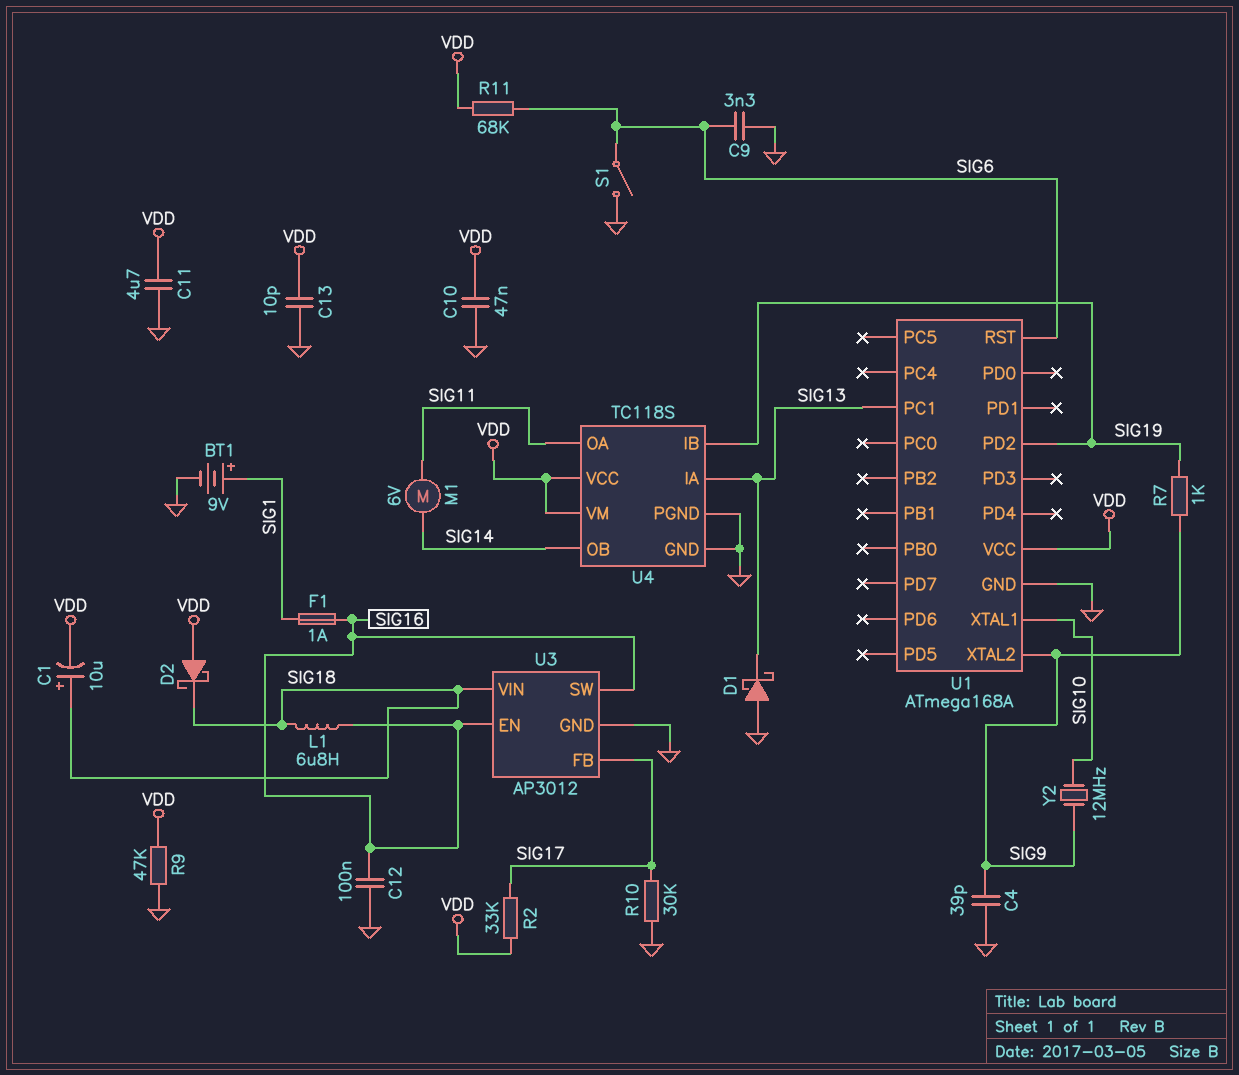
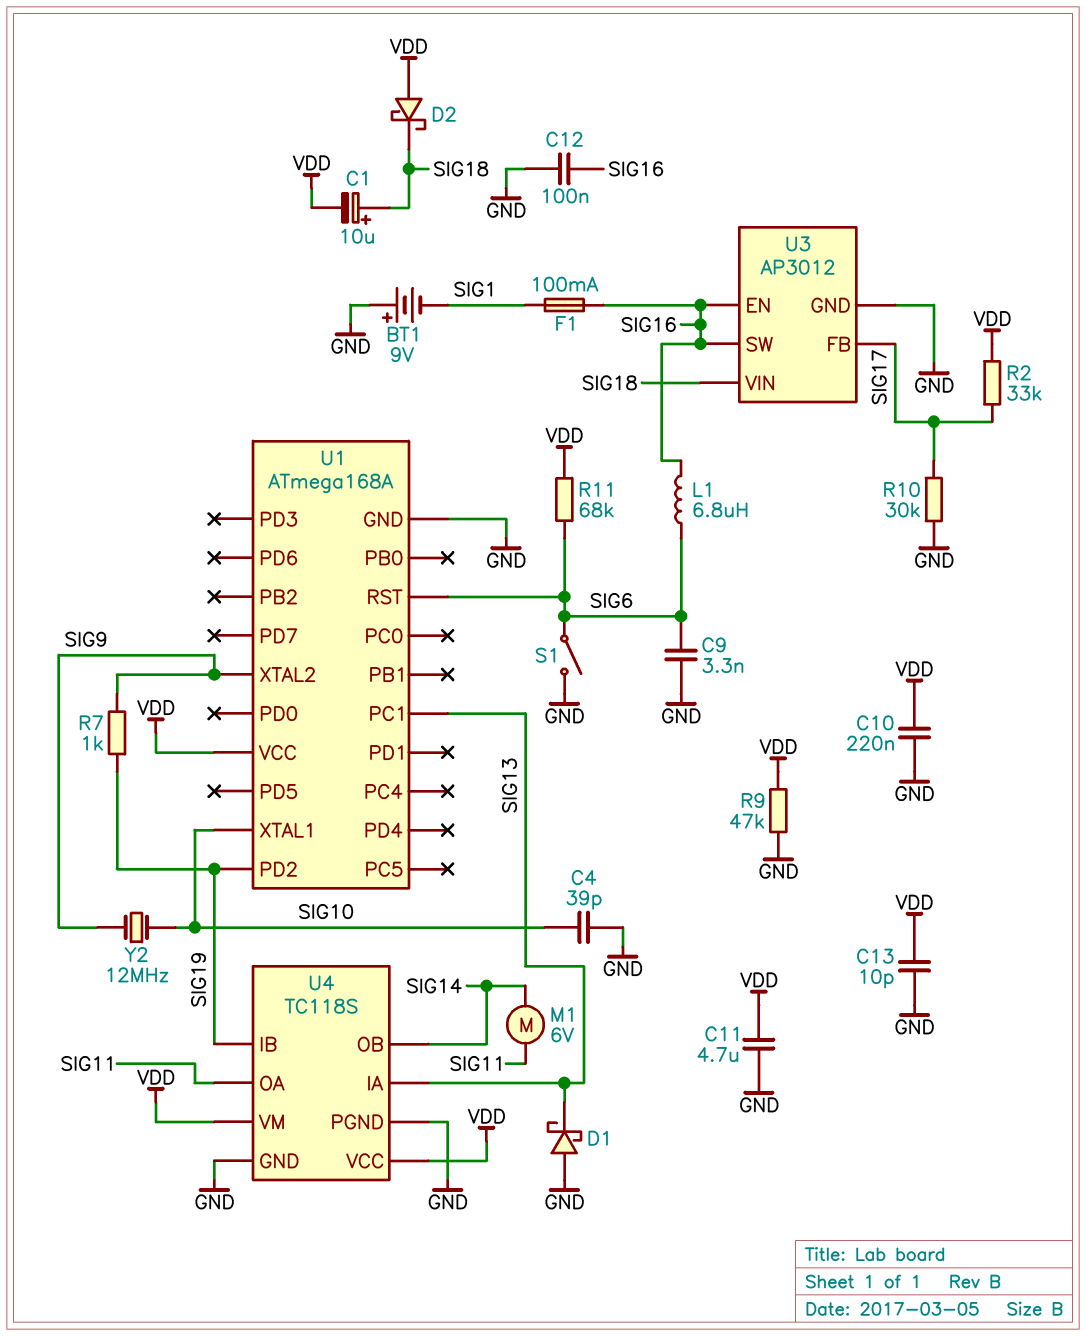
BT1: 9V (plus SIG1, minus GND) -> 9V (plus GND, minus SIG1)
C4: 39pF (GND, SIG9) -> 39pF (GND, SIG10)
C10: 47nF (GND, VDD) -> 220nF (GND, VDD)
F1: 1A (SIG1, SIG16) -> 100mA (SIG1, SIG16)
L1: 6.8uH (SIG16, SIG18) -> 6.8uH (SIG6, SIG16)

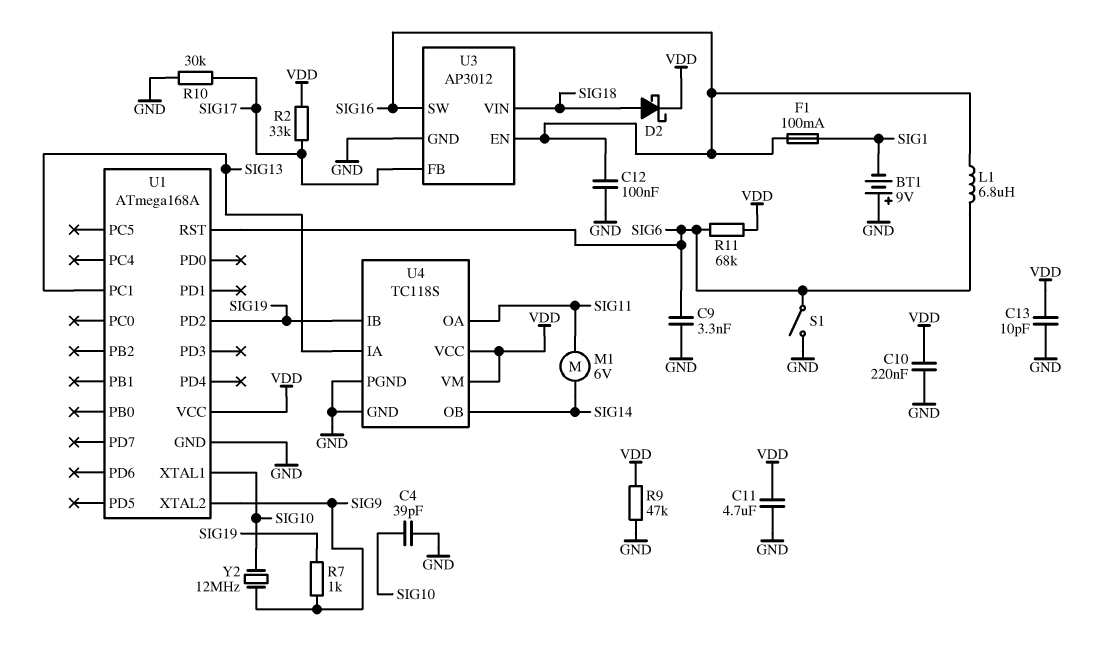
C1: 10uF (plus SIG18, minus VDD) -> none
D1: schottky (A GND, K SIG13) -> none
D2: schottky (A VDD, K SIG18) -> schottky (A SIG18, K VDD)

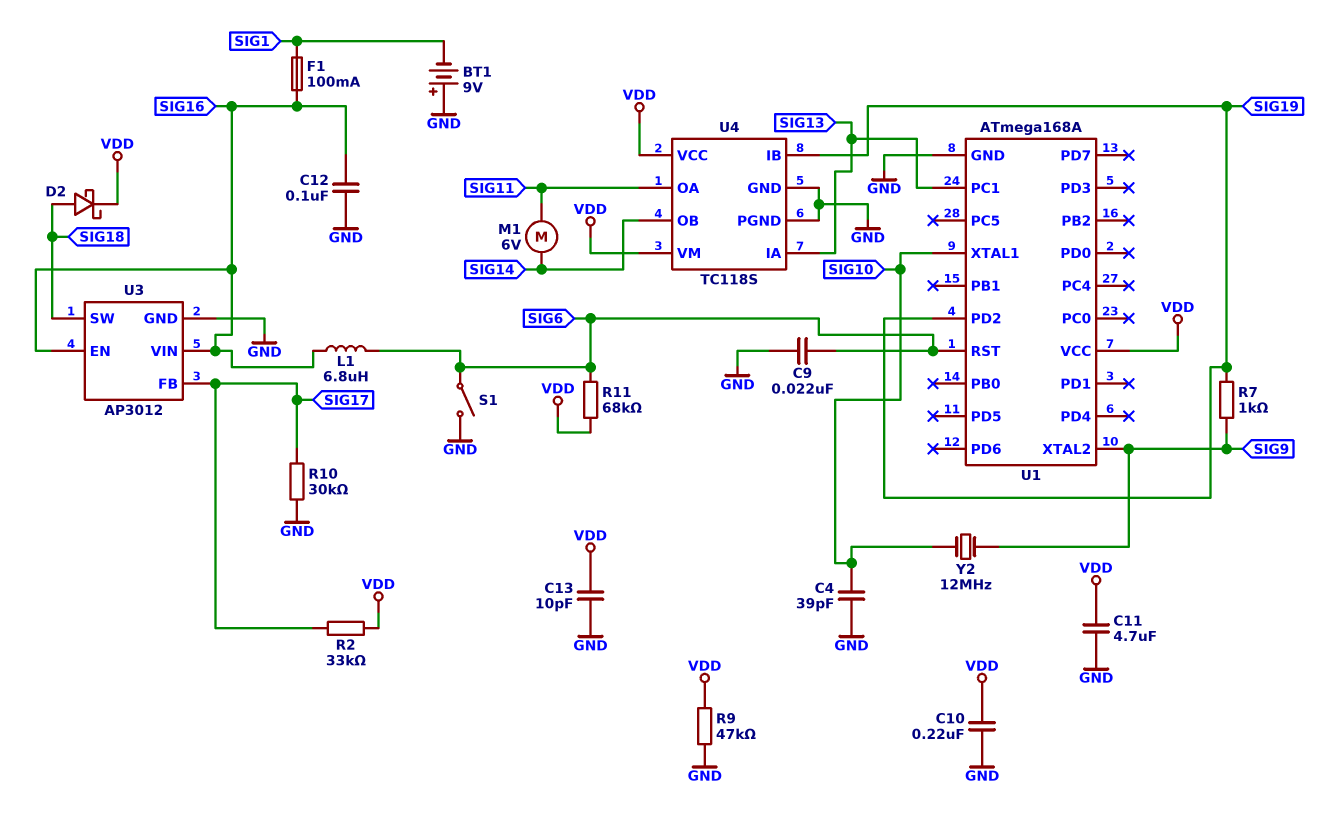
C9: 3.3nF (GND, SIG6) -> 22nF (GND, SIG6)
U3 pin SW: SIG16 -> SIG18
U3 pin VIN: SIG18 -> SIG16

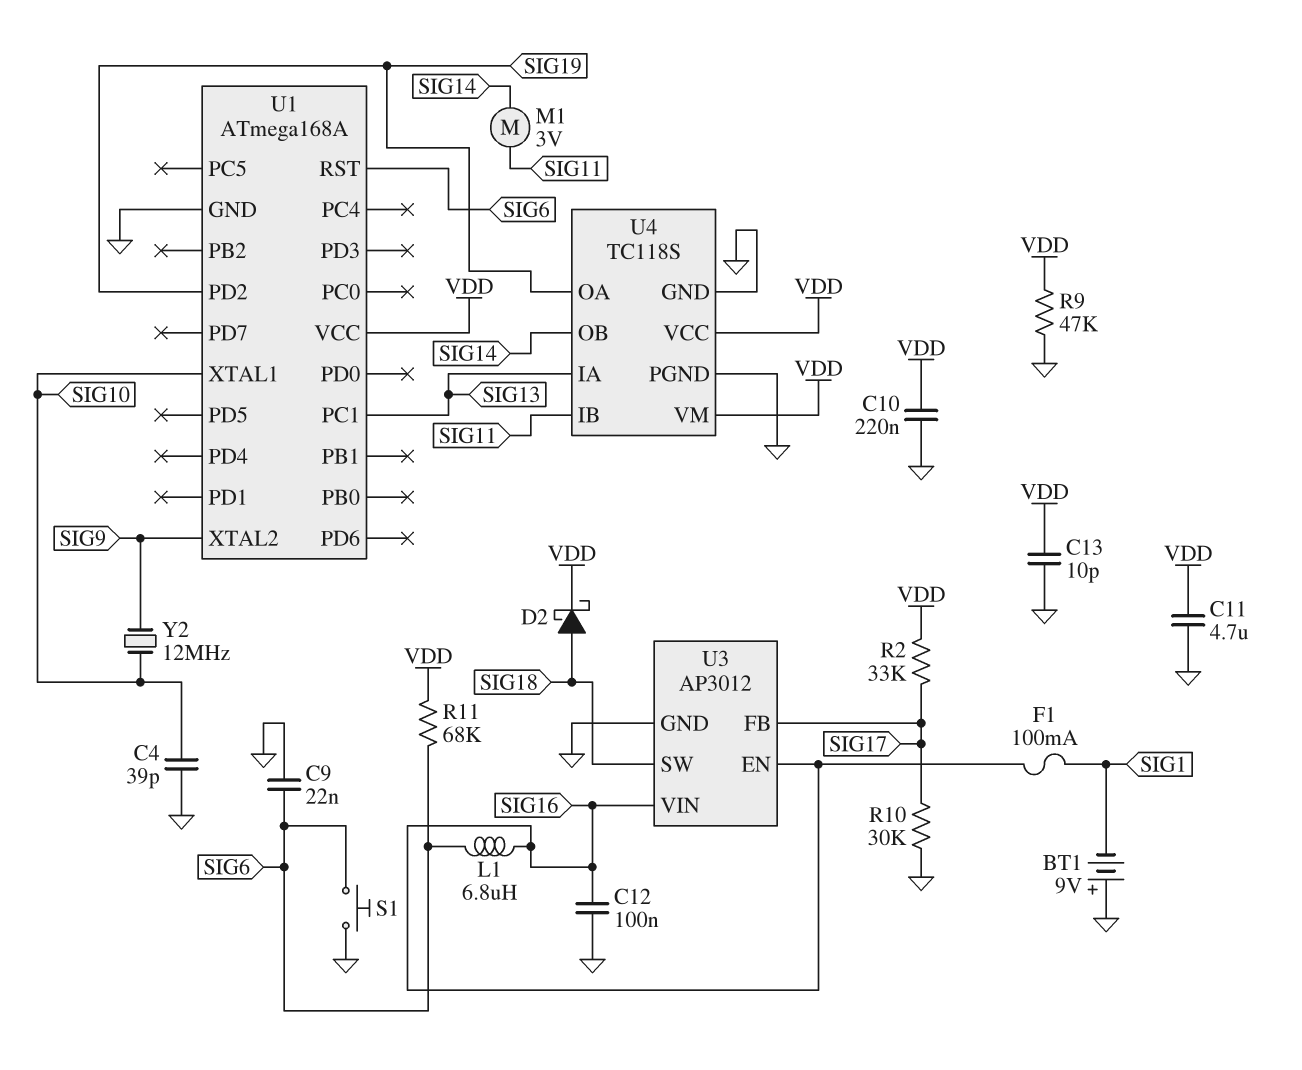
M1: motor 6V (SIG11, SIG14) -> motor 3V (SIG11, SIG14)
R7: 1k (SIG9, SIG19) -> none
S1: switch (GND, SIG6) -> button (GND, SIG6)
U4 pin IB: SIG19 -> SIG11
U4 pin OA: SIG11 -> SIG19

